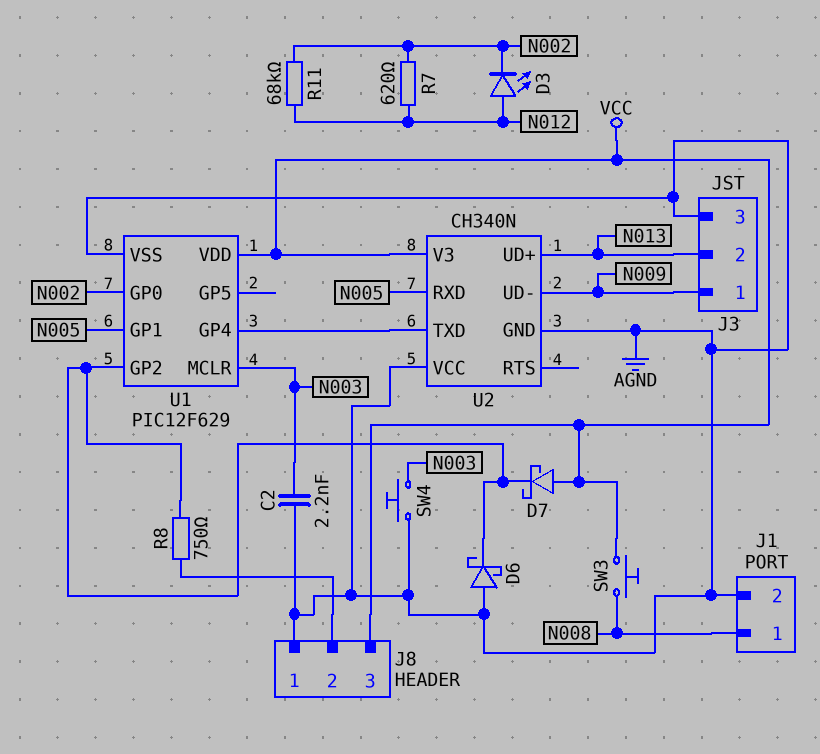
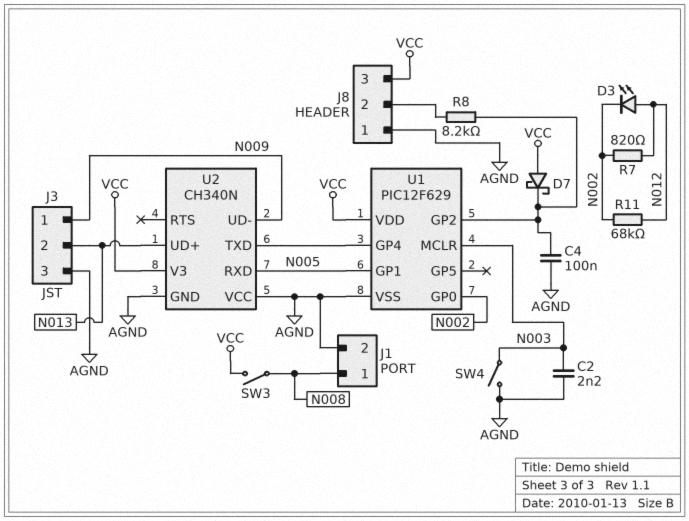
C4: none -> 100nF (AGND, U1/GP2)
D6: schottky (A AGND, K U1/GP2) -> none
R7: 620 (N002, N012) -> 820 (N002, N012)
R8: 750 (J8/2, U1/GP2) -> 8.2k (J8/2, U1/GP2)
SW3: button (N008, VCC) -> switch (N008, VCC)
SW4: button (AGND, N003) -> switch (AGND, N003)

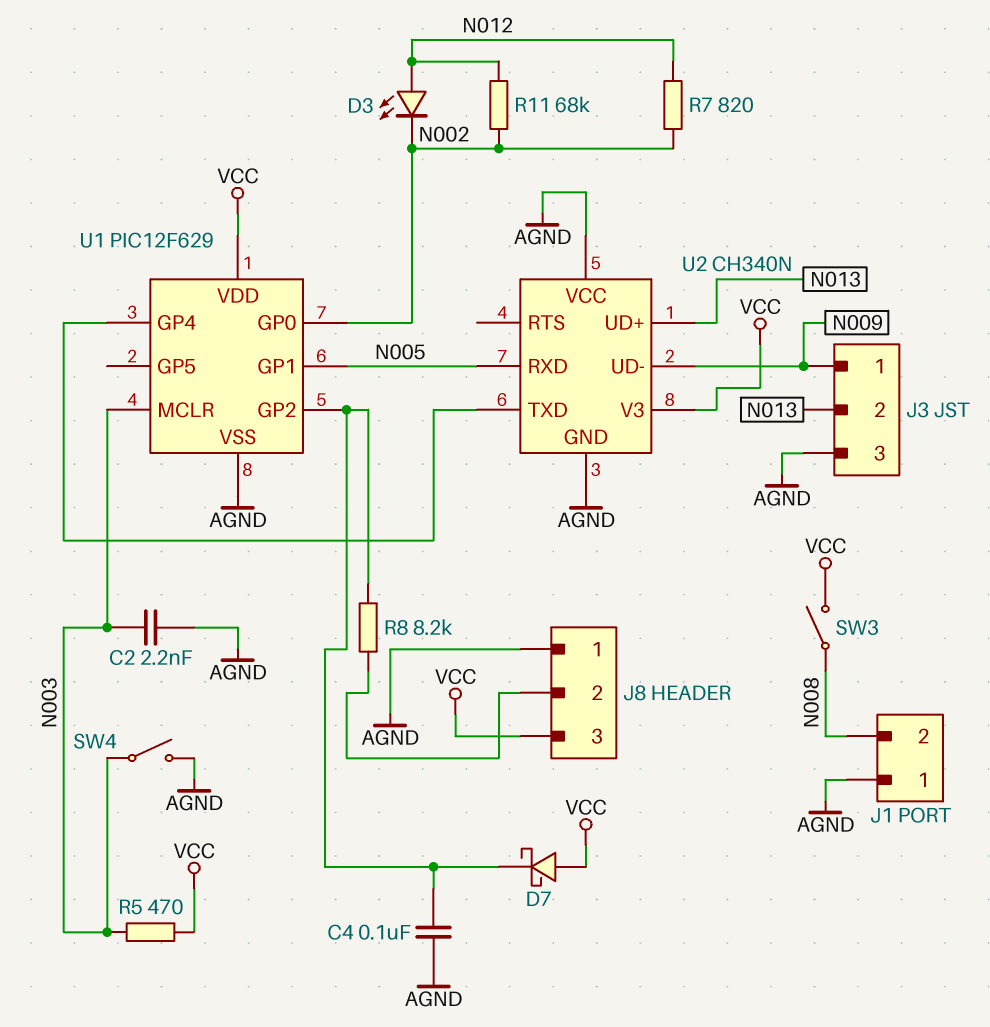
J1 pin 1: N008 -> AGND
J1 pin 2: AGND -> N008
R5: none -> 470 (N003, VCC)

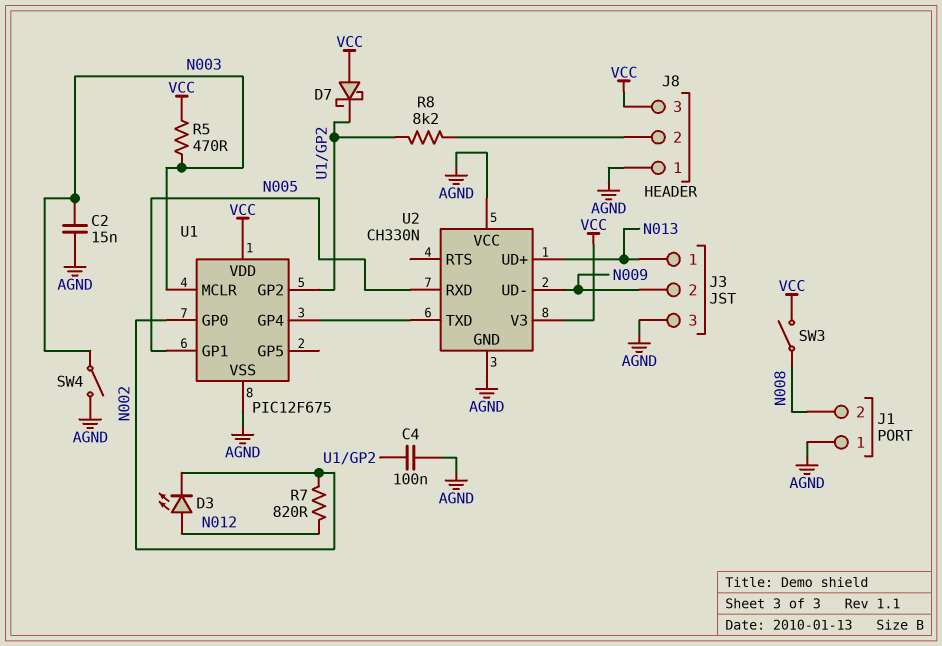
C2: 2.2nF (AGND, N003) -> 15nF (AGND, N003)
J3 pin 1: N009 -> N013
J3 pin 2: N013 -> N009
R11: 68k (N002, N012) -> none
U1: PIC12F629 -> PIC12F675
U2: CH340N -> CH330N

